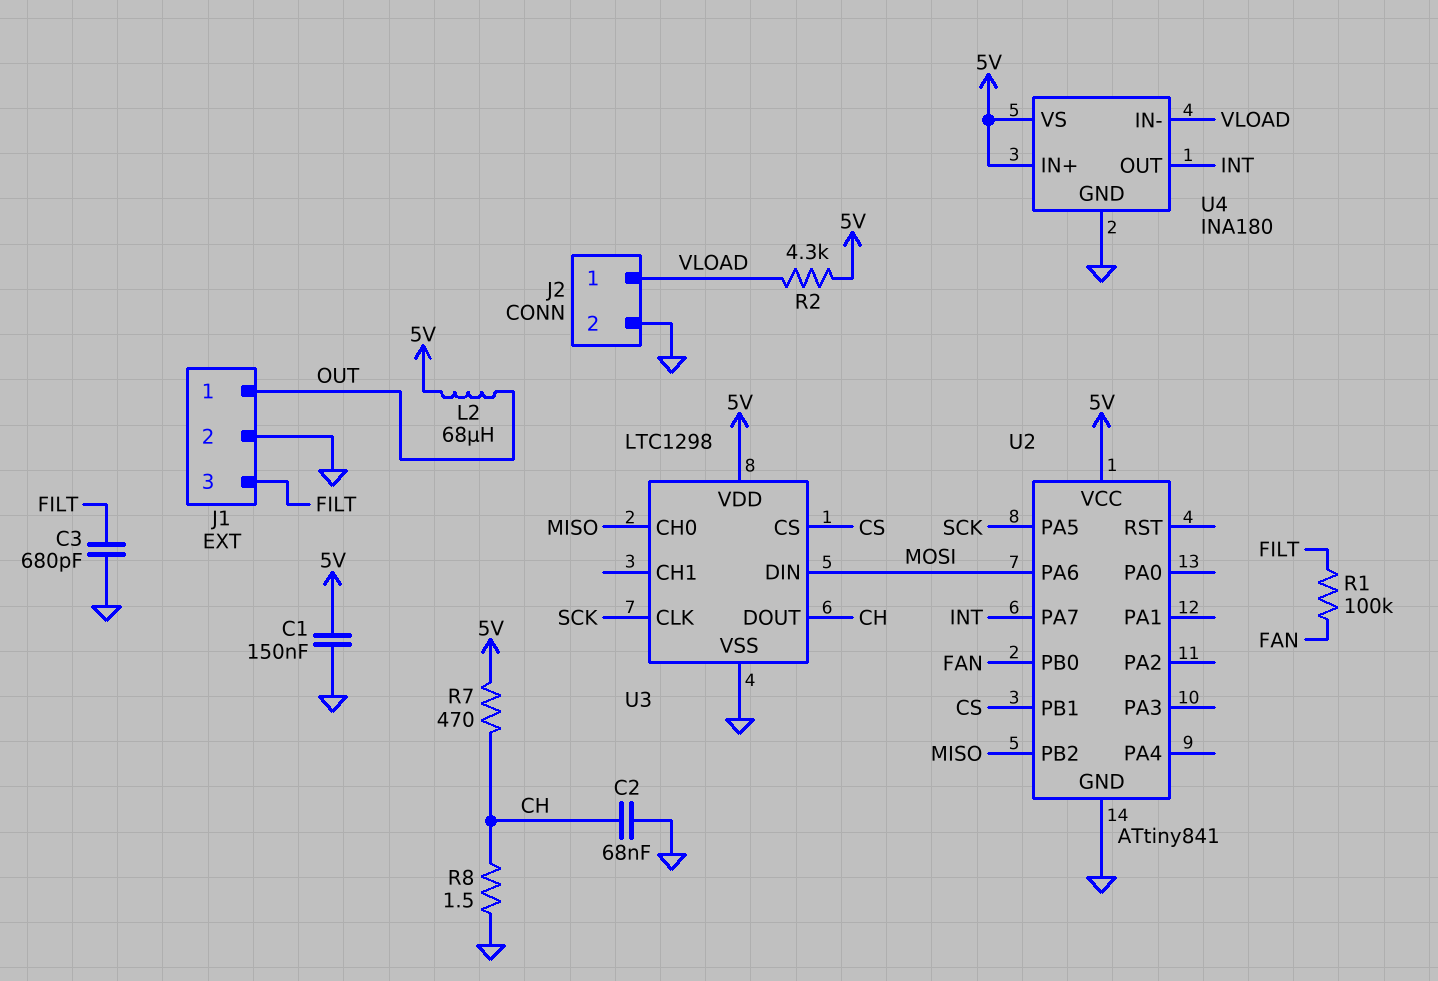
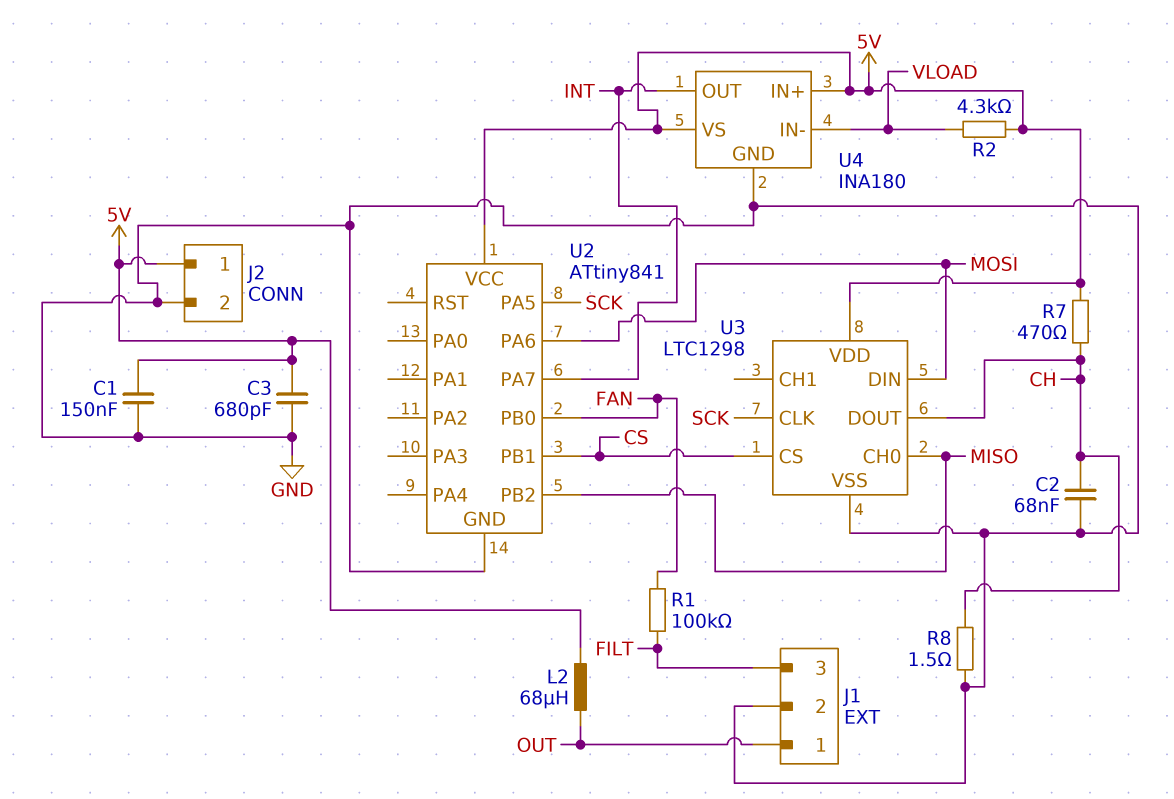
C3: 680pF (FILT, GND) -> 680pF (5V, GND)
J2 pin 1: VLOAD -> 5V

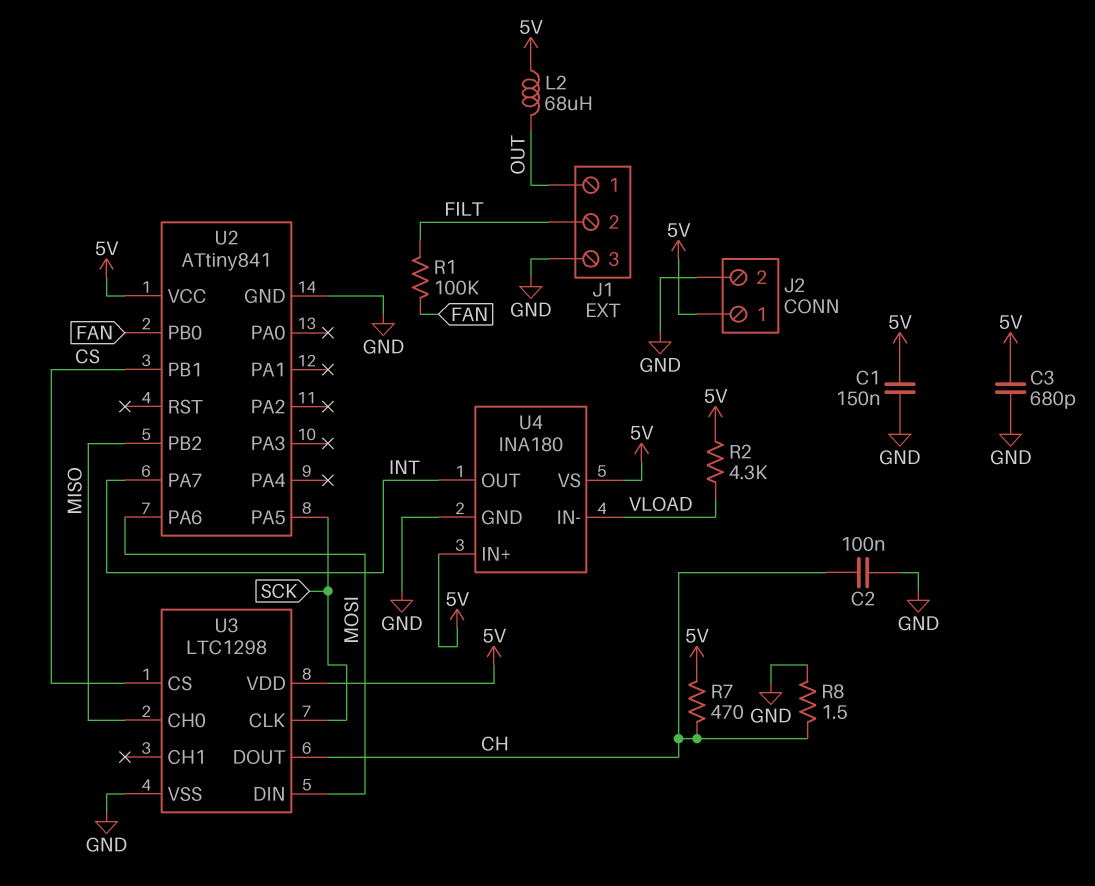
C2: 68nF (CH, GND) -> 100nF (CH, GND)
J1 pin 2: GND -> FILT
J1 pin 3: FILT -> GND

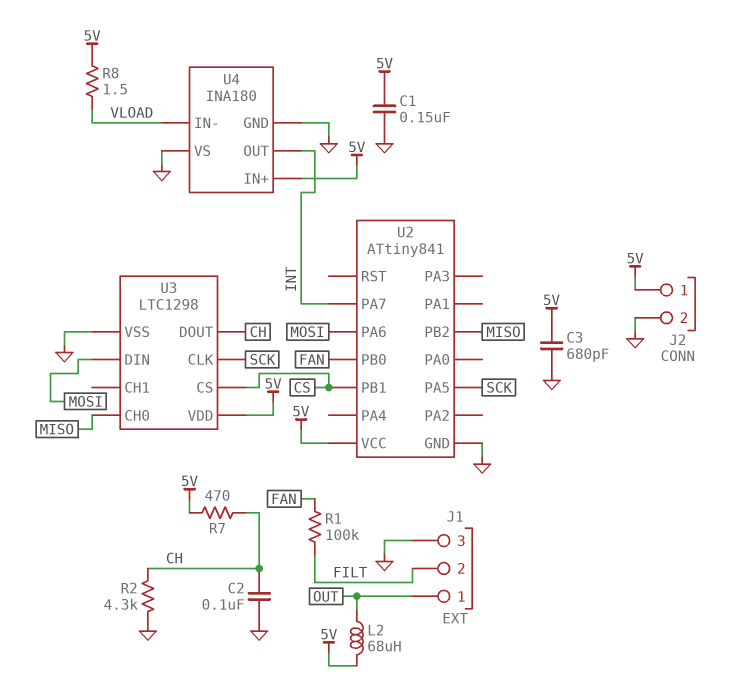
R2: 4.3k (5V, VLOAD) -> 4.3k (CH, GND)
R8: 1.5 (CH, GND) -> 1.5 (5V, VLOAD)
U4 pin VS: 5V -> GND

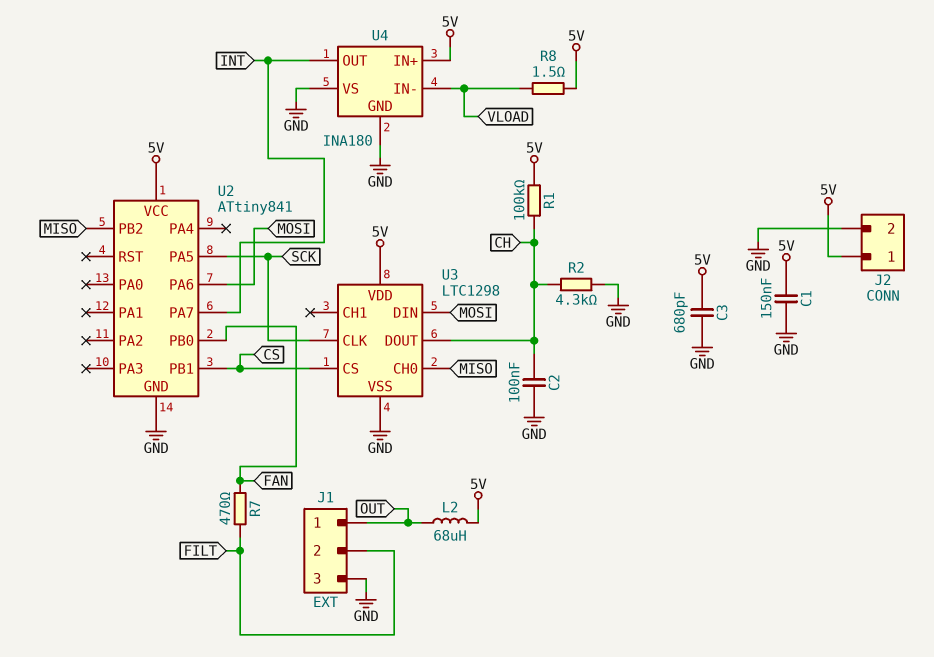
R1: 100k (FAN, FILT) -> 100k (5V, CH)
R7: 470 (5V, CH) -> 470 (FAN, FILT)

